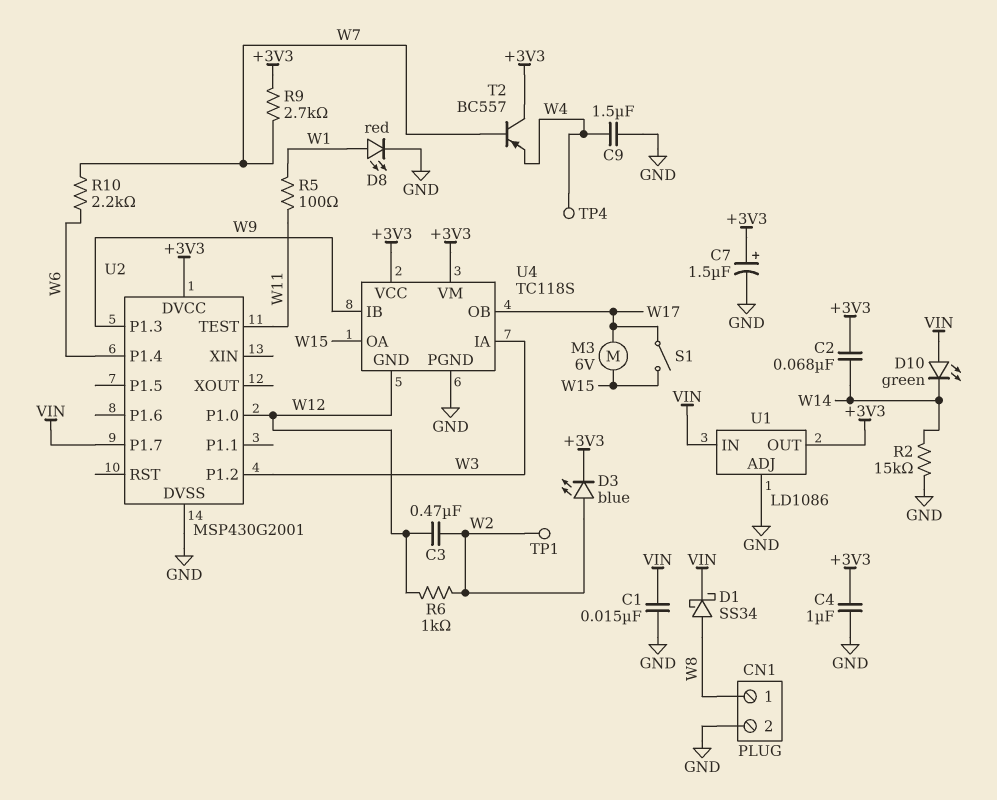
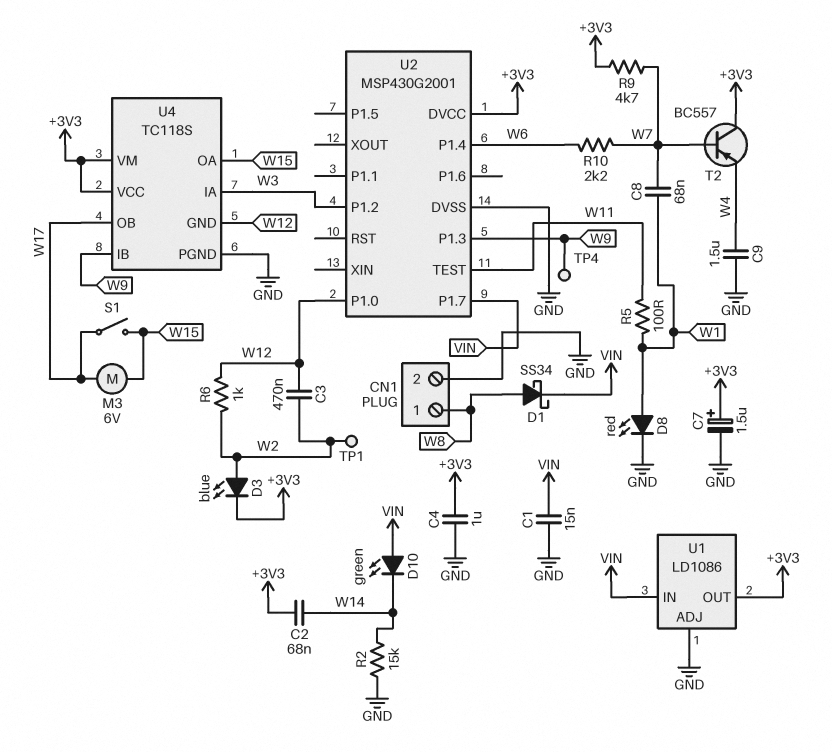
C8: none -> 68nF (W1, W7)
R9: 2.7k (+3V3, W7) -> 4.7k (+3V3, W7)
TP4: test point (W4) -> test point (W9)

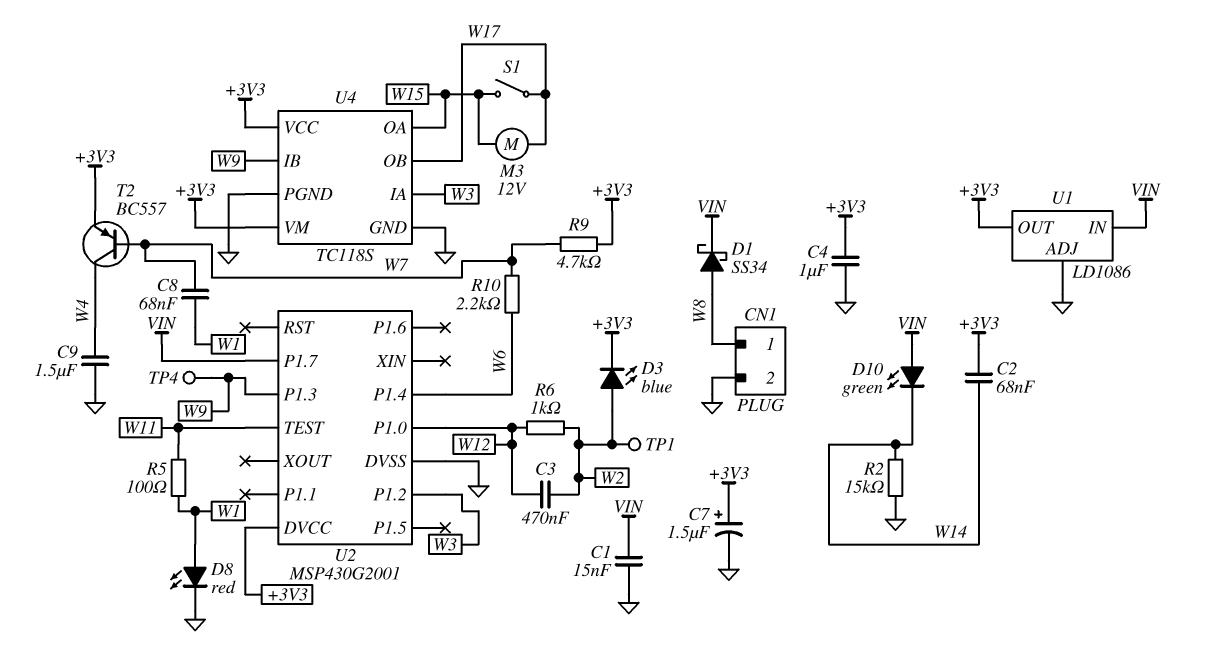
M3: motor 6V (W15, W17) -> motor 12V (W15, W17)
T2: PNP BC557 (B W7, C +3V3, E W4) -> PNP BC557 (B W7, C W4, E +3V3)
U4 pin GND: W12 -> GND

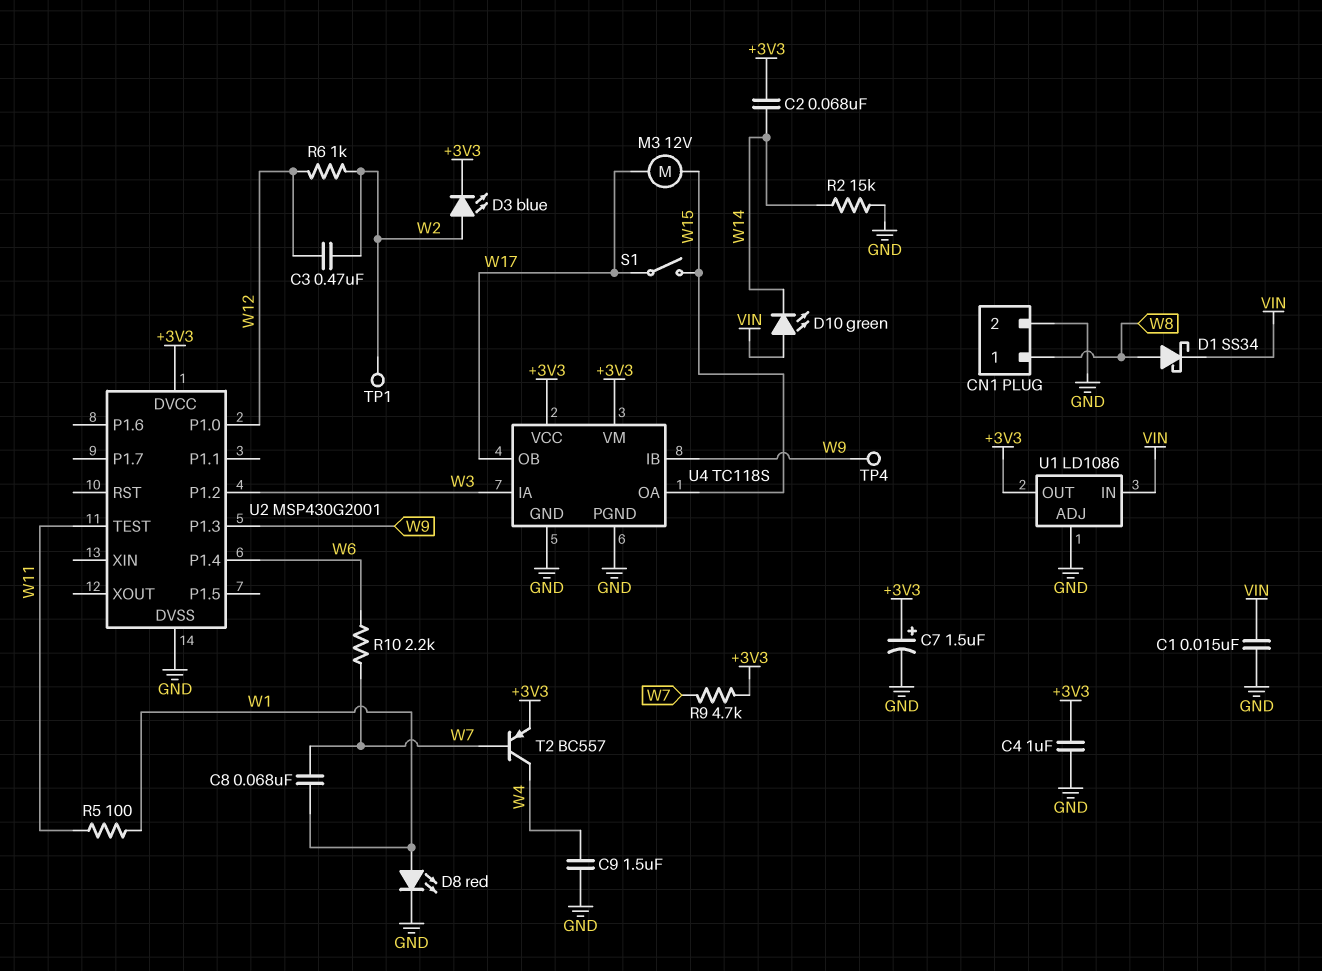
U2 pin P1.7: VIN -> none

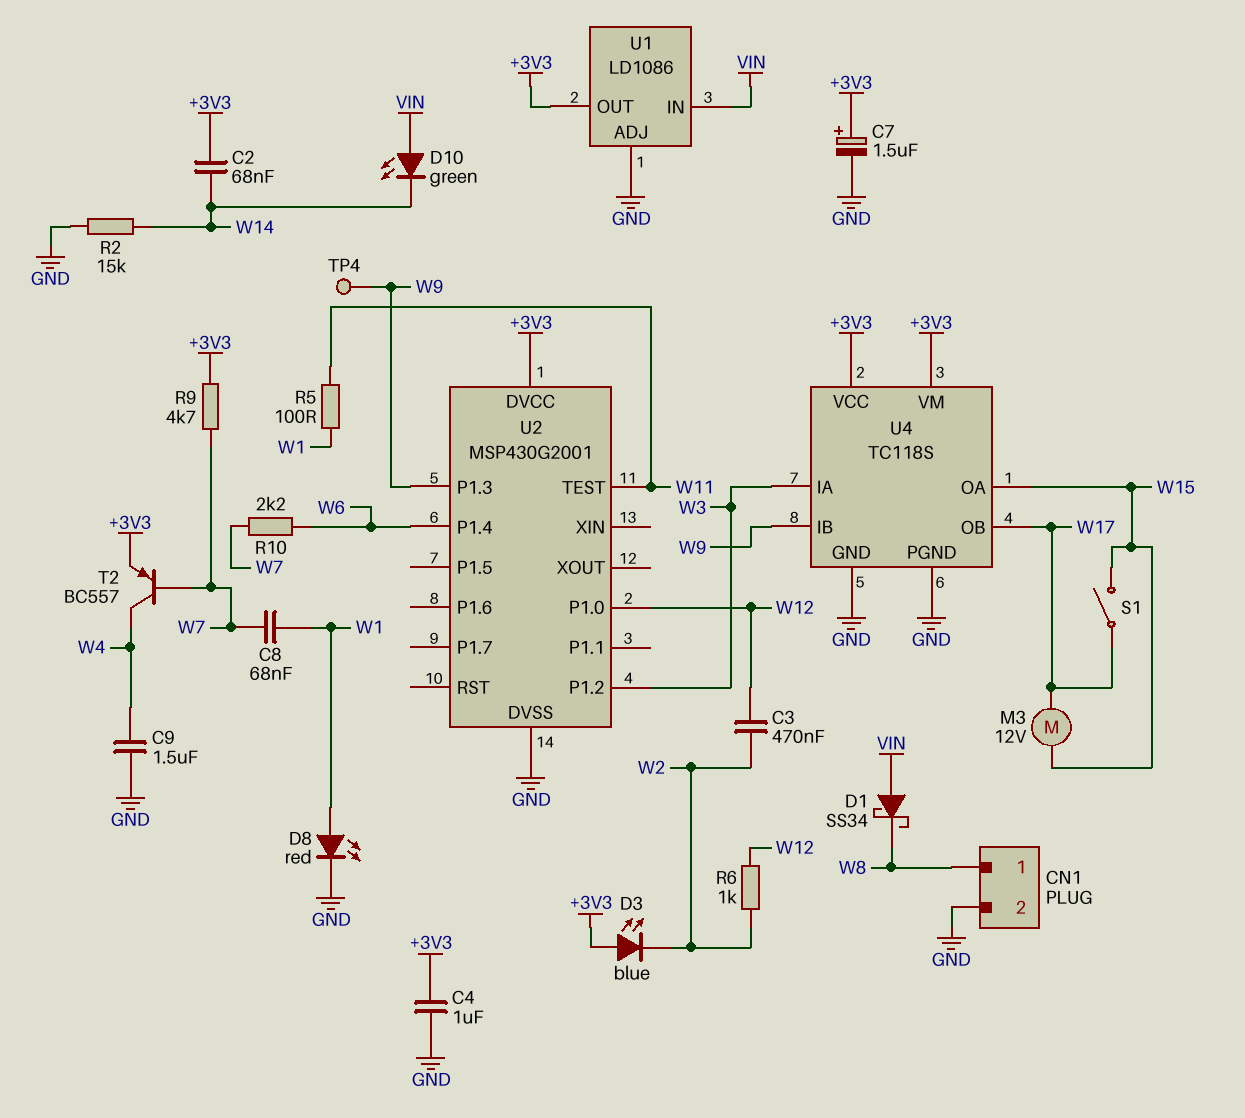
C1: 15nF (GND, VIN) -> none
D1: schottky SS34 (A W8, K VIN) -> schottky SS34 (A VIN, K W8)
D3: LED blue (A W2, K +3V3) -> LED blue (A +3V3, K W2)
TP1: test point (W2) -> none

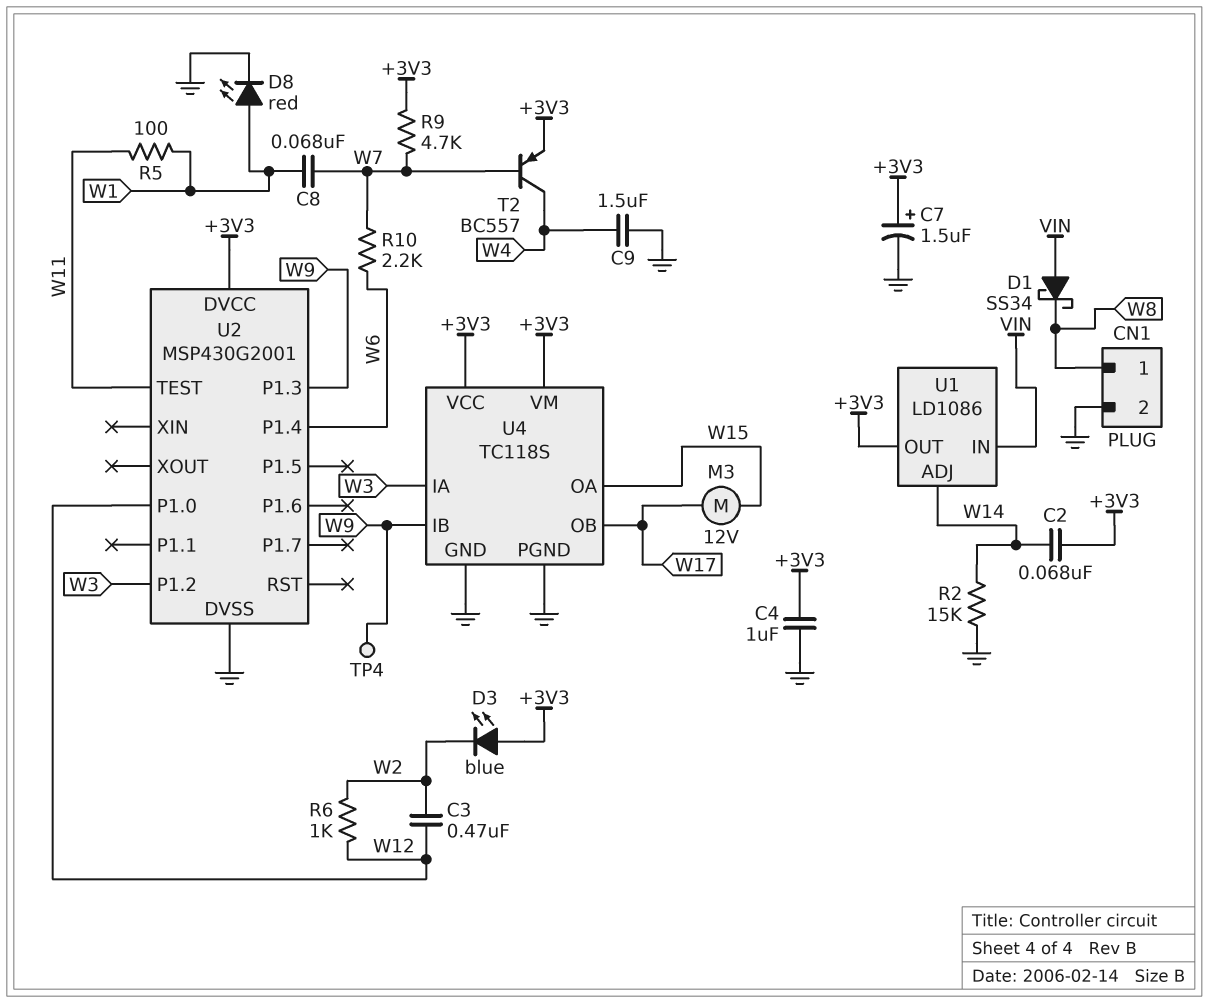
D10: LED green (A VIN, K W14) -> none
S1: switch (W15, W17) -> none
U1 pin ADJ: GND -> W14

